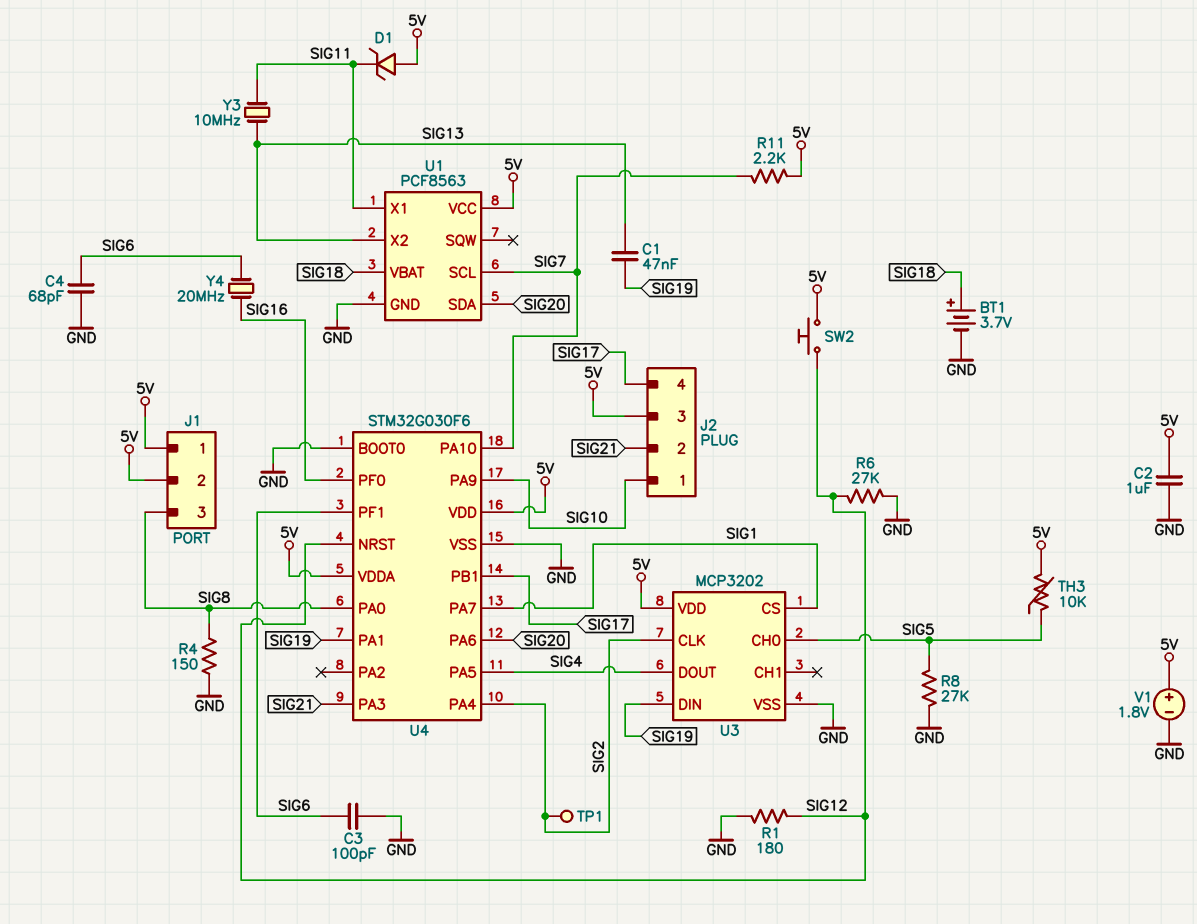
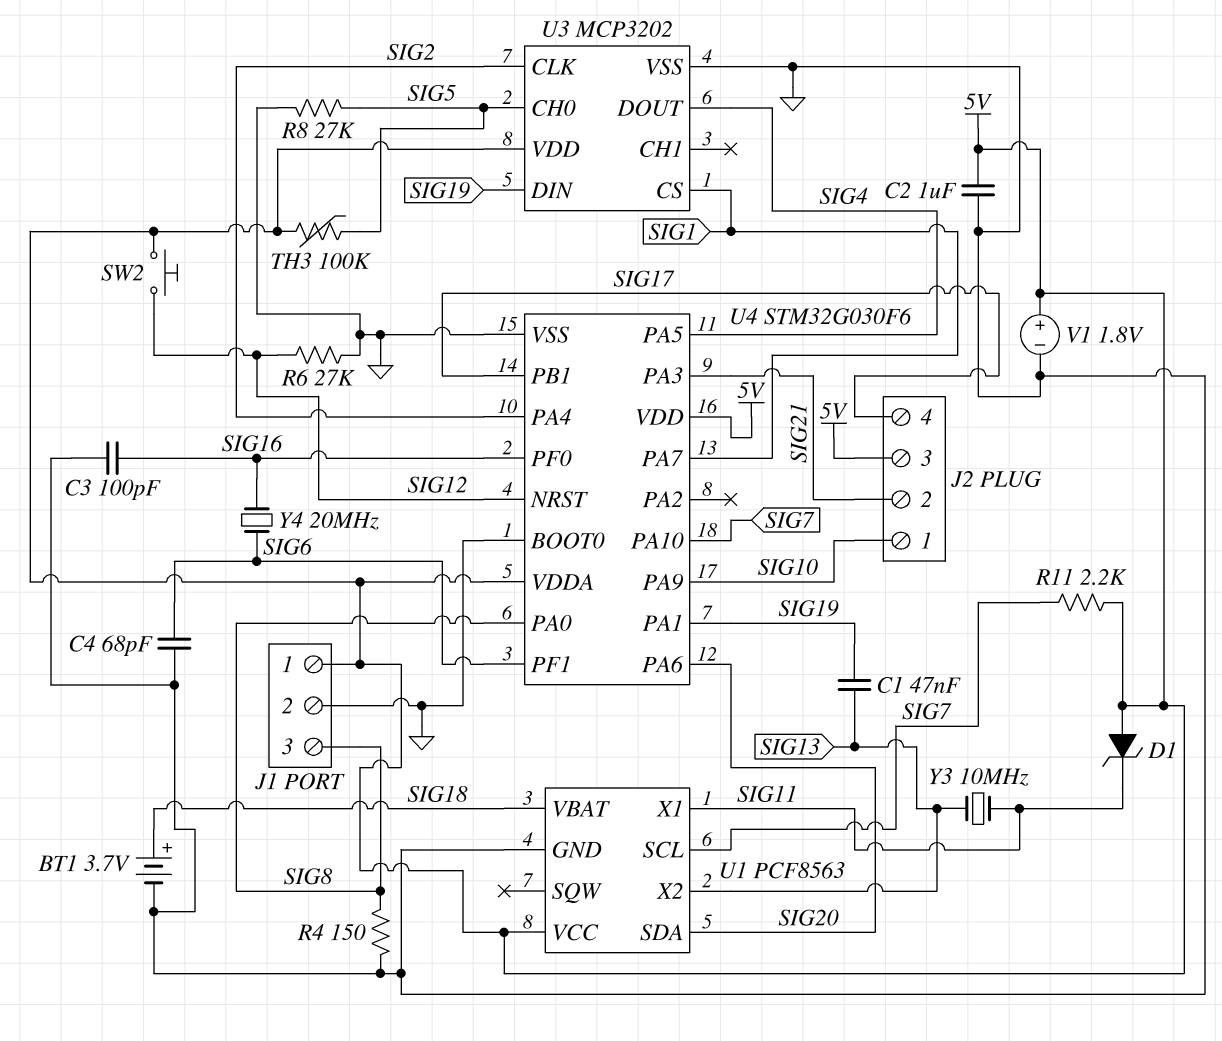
C3: 100pF (GND, SIG6) -> 100pF (GND, SIG16)
J1 pin 2: 5V -> GND
R1: 180 (GND, SIG12) -> none
TH3: 10k (5V, SIG5) -> 100k (5V, SIG5)
TP1: test point (SIG2) -> none

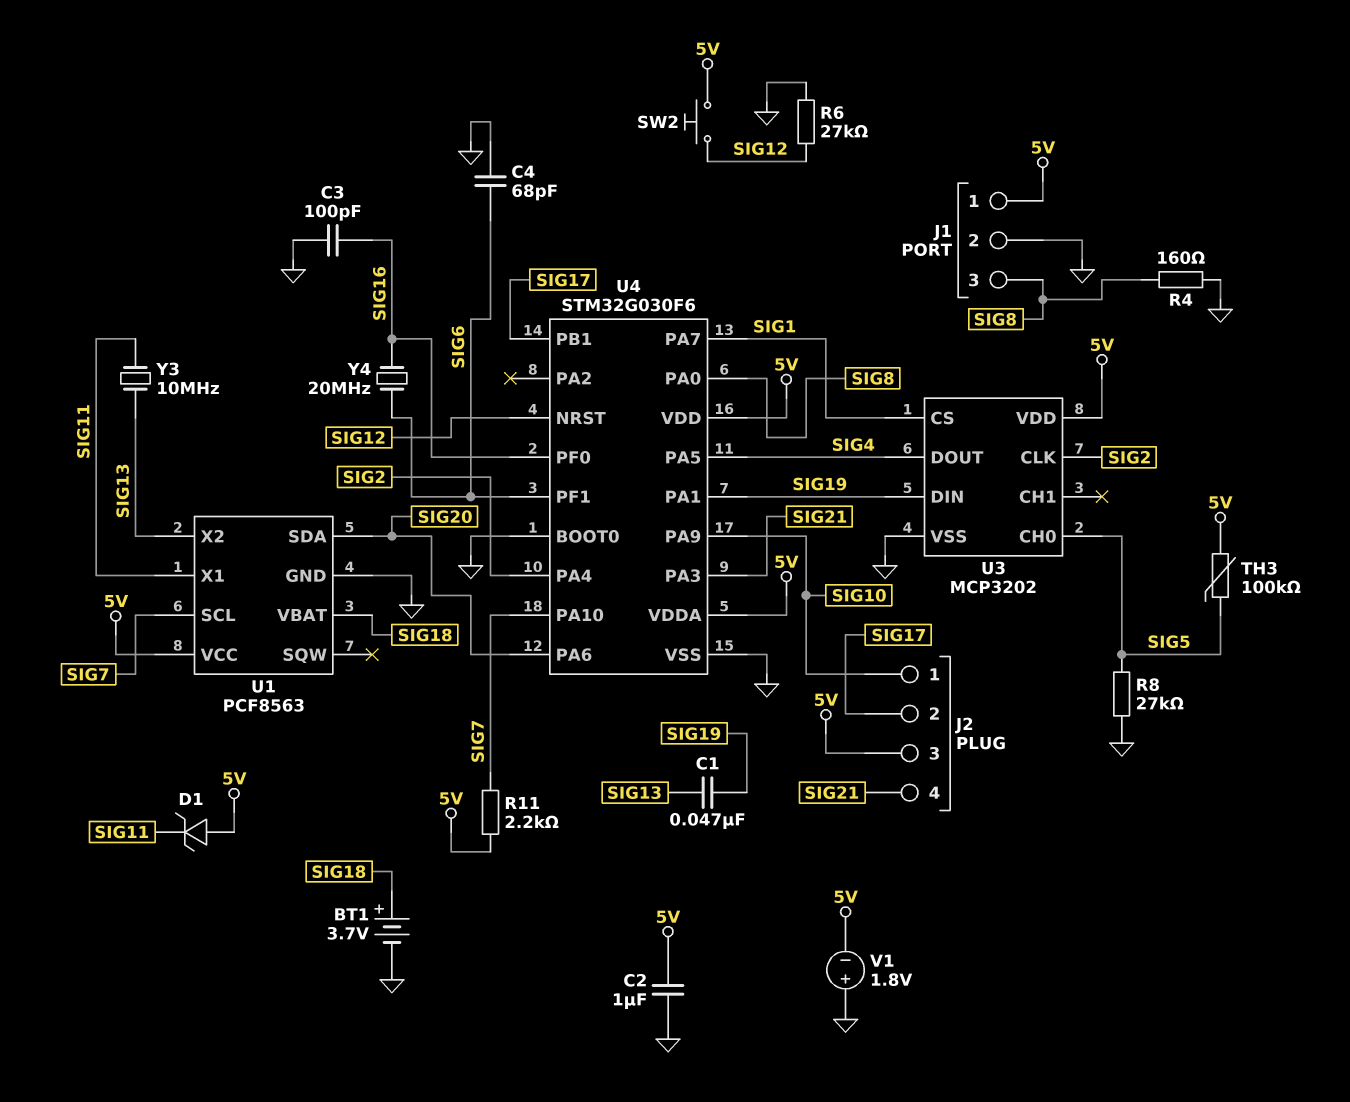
J2 pin 2: SIG21 -> SIG17
J2 pin 4: SIG17 -> SIG21
R4: 150 (GND, SIG8) -> 160 (GND, SIG8)
V1: 1.8V (plus 5V, minus GND) -> 1.8V (plus GND, minus 5V)

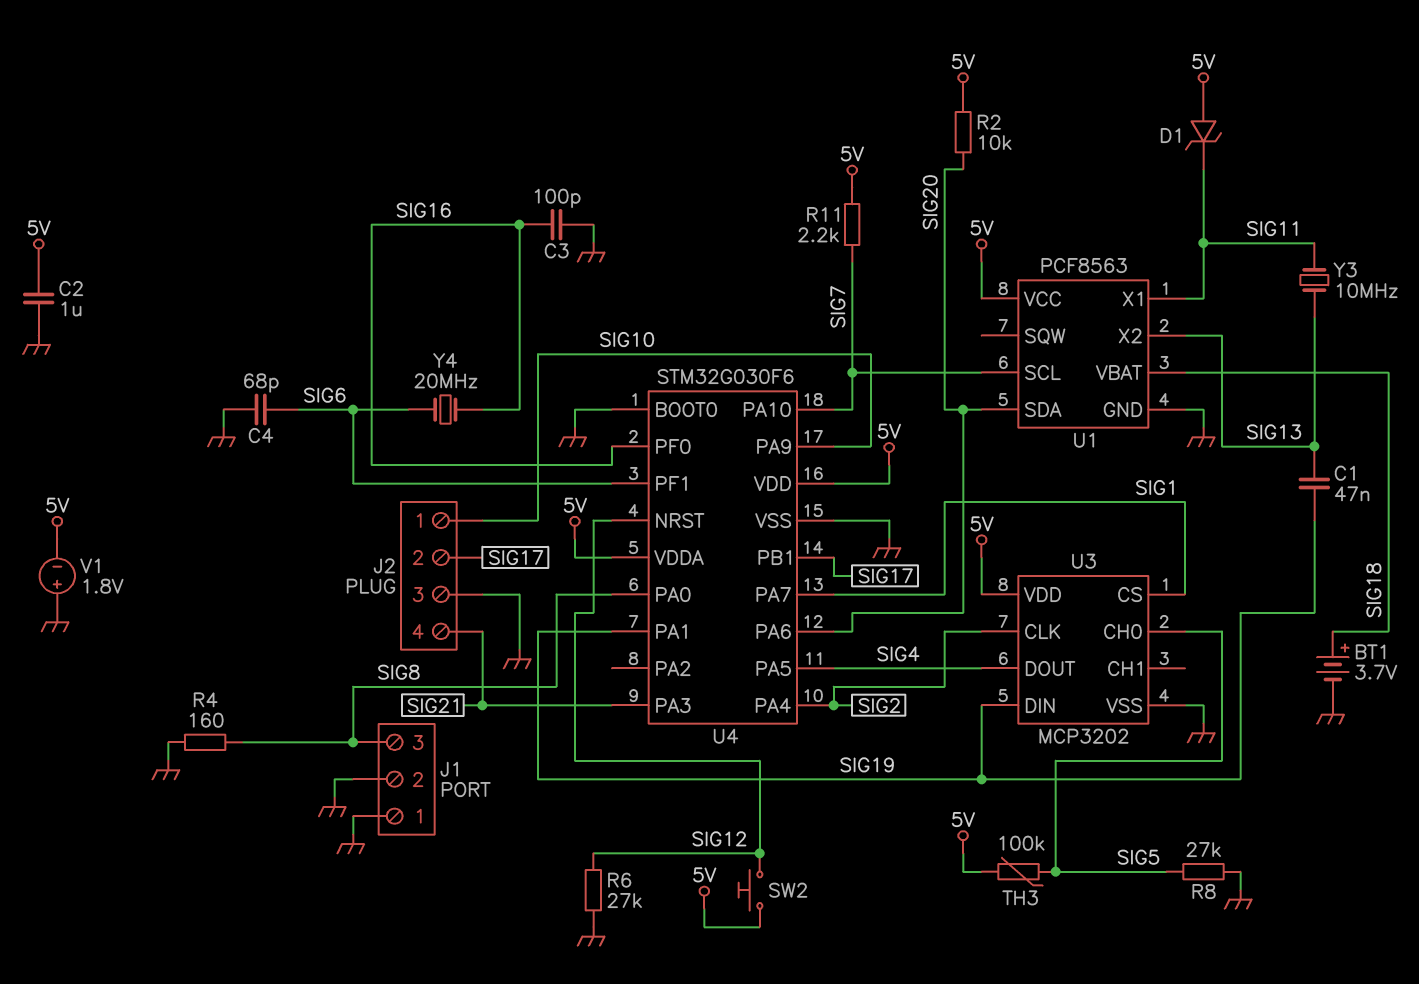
J1 pin 1: 5V -> GND
J2 pin 3: 5V -> GND
R2: none -> 10k (5V, SIG20)

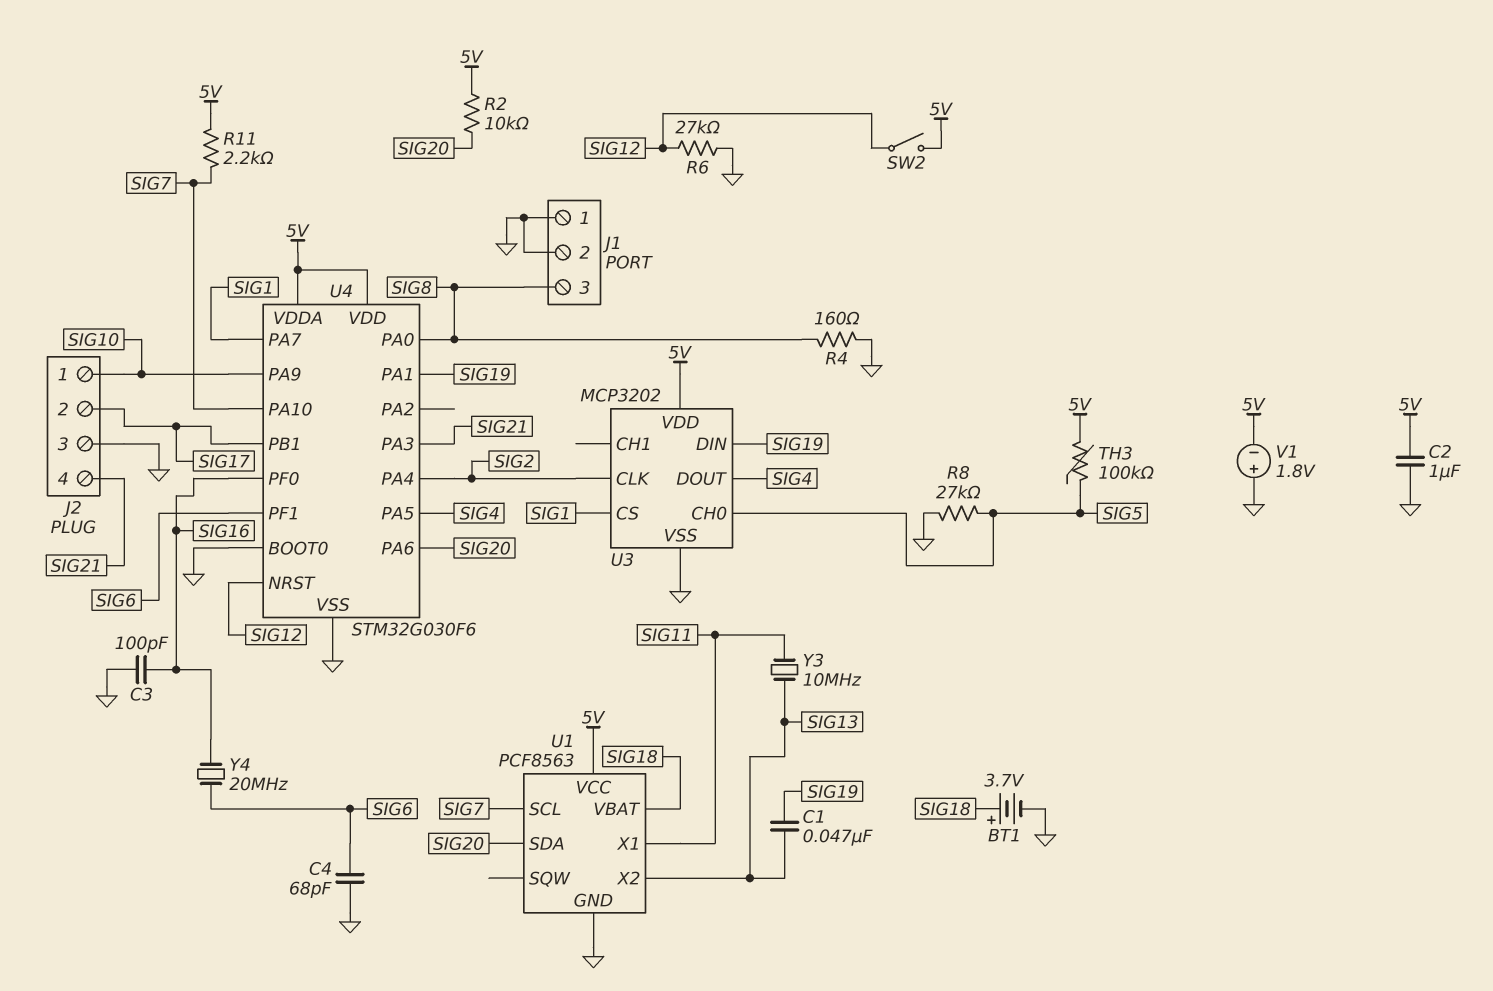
D1: zener (A 5V, K SIG11) -> none
SW2: button (5V, SIG12) -> switch (5V, SIG12)

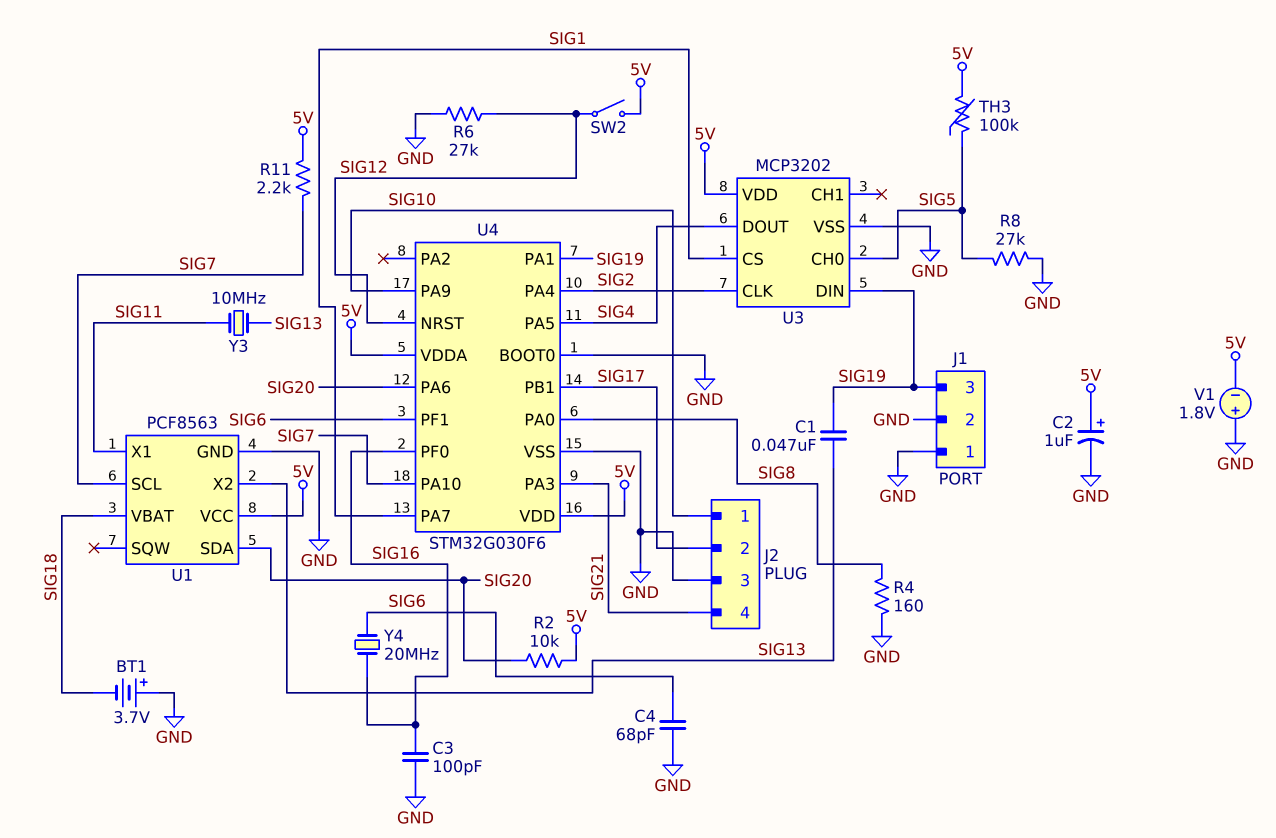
BT1: 3.7V (plus SIG18, minus GND) -> 3.7V (plus GND, minus SIG18)
C2: 1uF (5V, GND) -> 1uF (plus 5V, minus GND)
J1 pin 3: SIG8 -> SIG19

